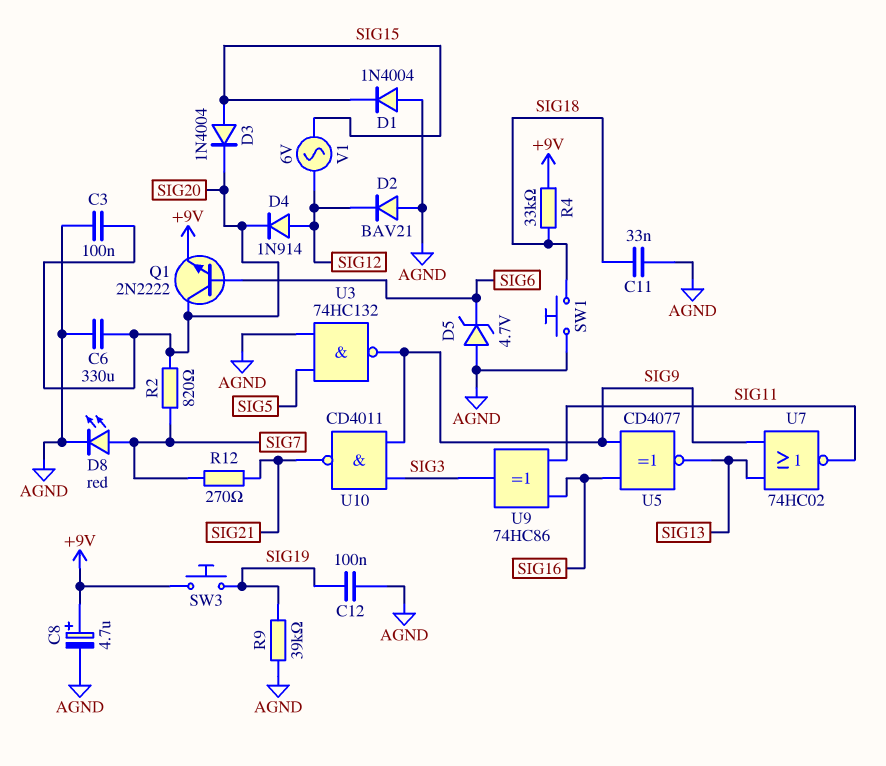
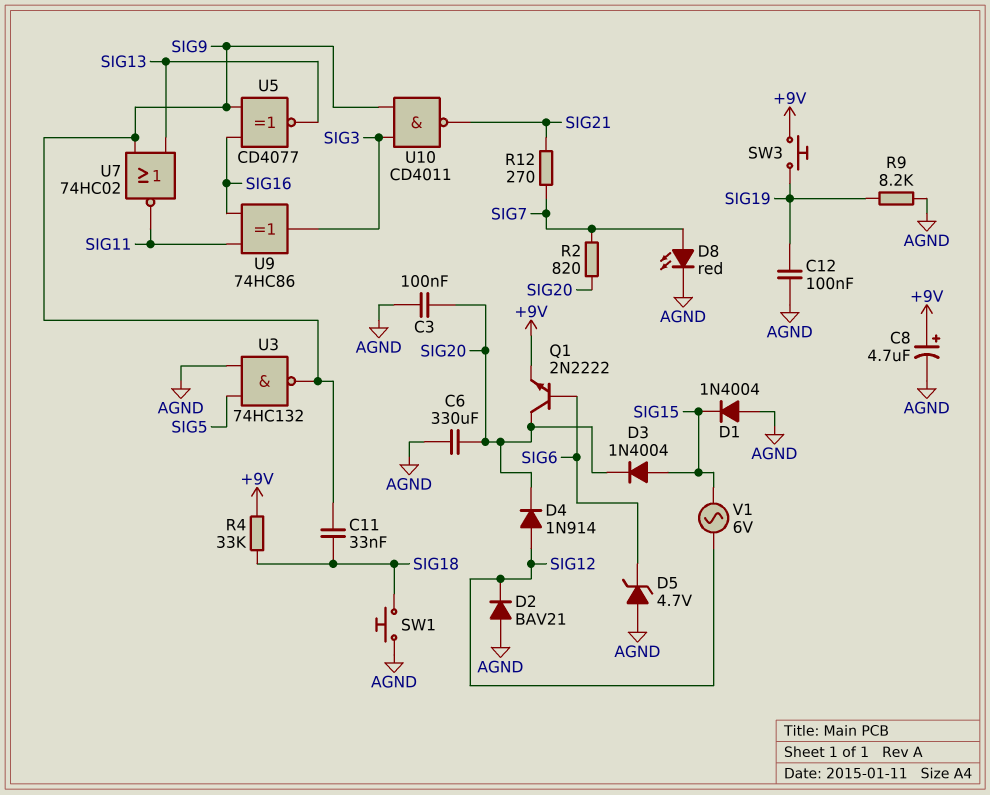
C11: 33nF (AGND, SIG18) -> 33nF (SIG9, SIG18)
R9: 39k (AGND, SIG19) -> 8.2k (AGND, SIG19)

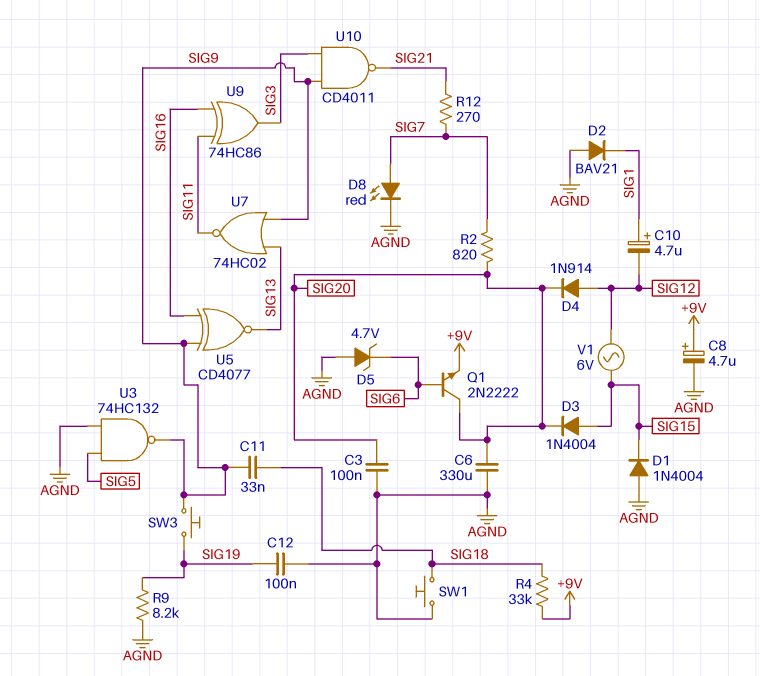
C10: none -> 4.7uF (plus SIG1, minus SIG12)
D2: diode BAV21 (A AGND, K SIG12) -> diode BAV21 (A AGND, K SIG1)
SW3: button (+9V, SIG19) -> button (SIG9, SIG19)

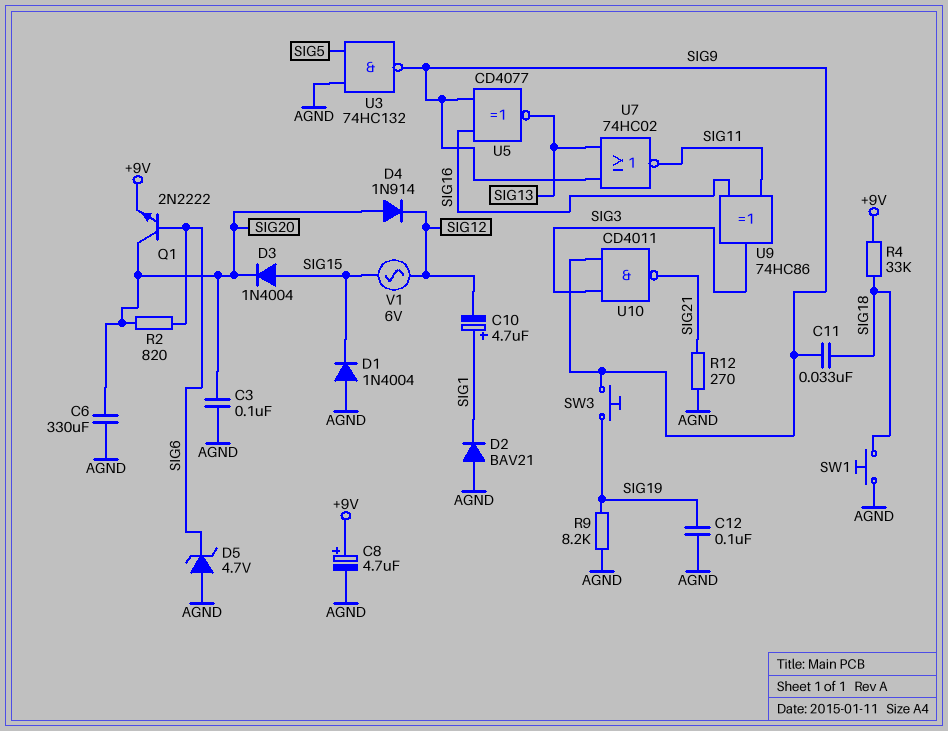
D4: diode 1N914 (A SIG12, K SIG20) -> diode 1N914 (A SIG20, K SIG12)
D8: LED red (A SIG7, K AGND) -> none
R2: 820 (SIG7, SIG20) -> 820 (SIG6, SIG20)
R12: 270 (SIG7, SIG21) -> 270 (AGND, SIG21)

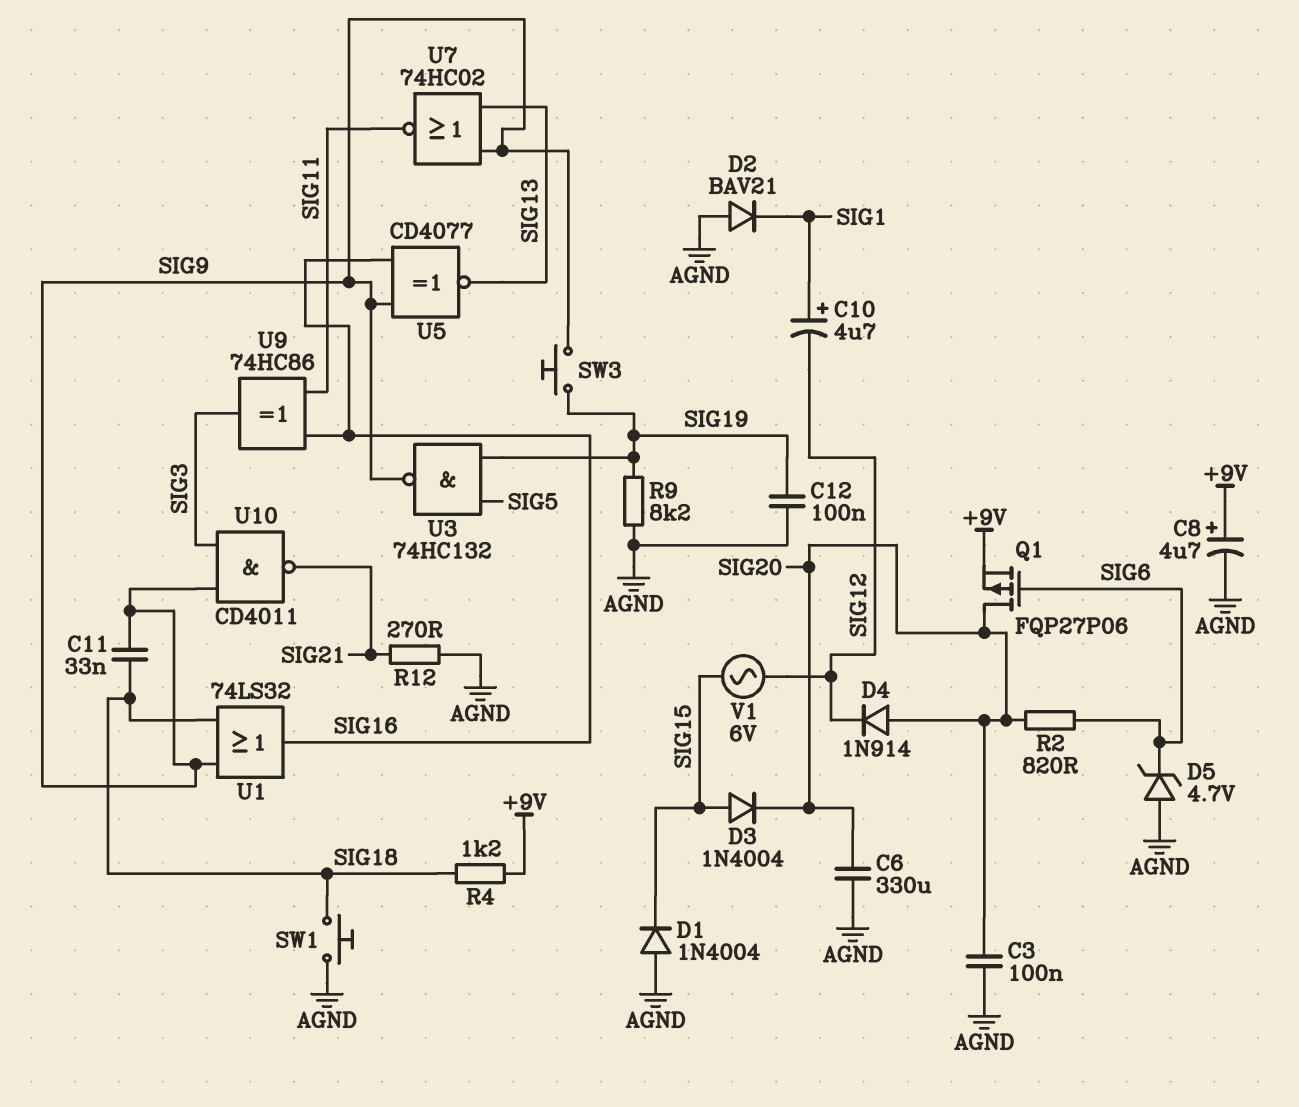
Q1: NPN 2N2222 (B SIG6, C SIG20, E +9V) -> PMOS FQP27P06 (G SIG6, D SIG20, S +9V)
R4: 33k (+9V, SIG18) -> 1.2k (+9V, SIG18)
U1: none -> OR 74LS32 (in SIG9, in SIG18, out SIG16)
U3: NAND 74HC132 (in AGND, in SIG5, out SIG9) -> NAND 74HC132 (in SIG5, in SIG19, out SIG9)

